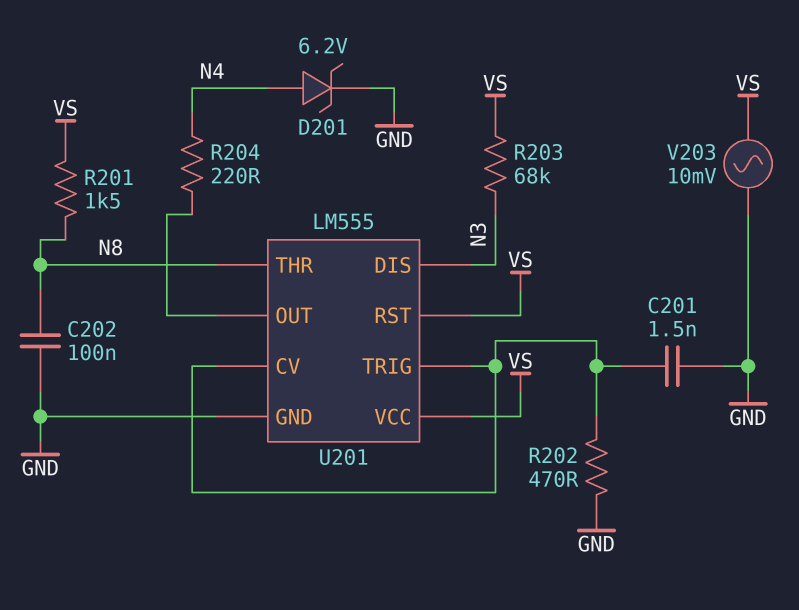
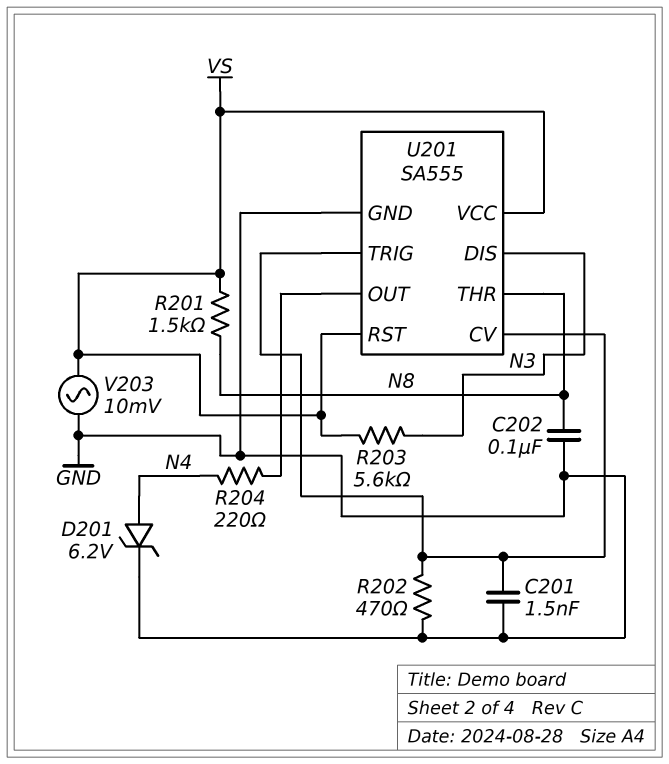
R203: 68k (N3, VS) -> 5.6k (N3, VS)
U201: LM555 -> SA555

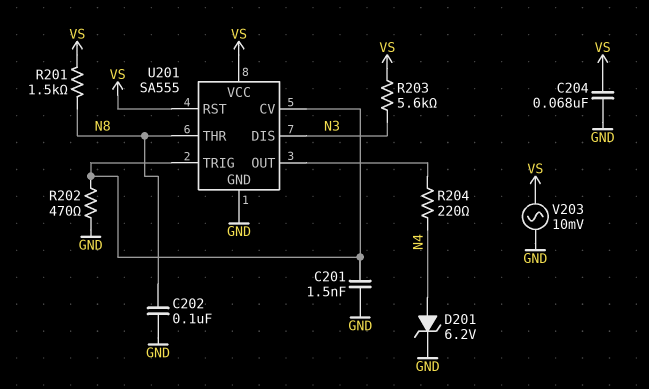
C204: none -> 68nF (GND, VS)

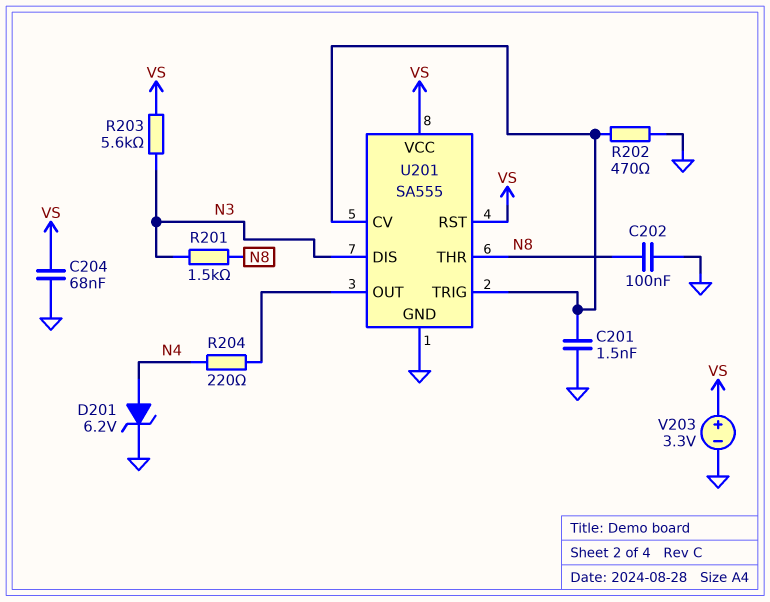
R201: 1.5k (N8, VS) -> 1.5k (N3, N8)
V203: AC 10mV (GND, VS) -> 3.3V (plus VS, minus GND)

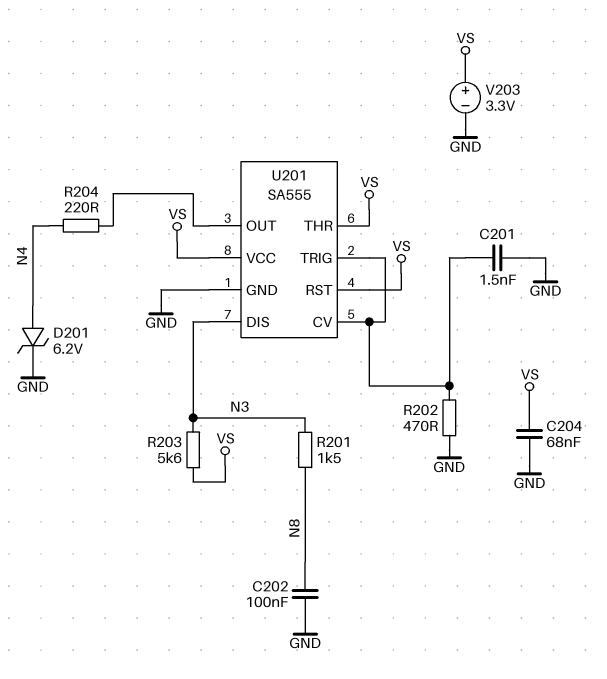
U201 pin THR: N8 -> VS

